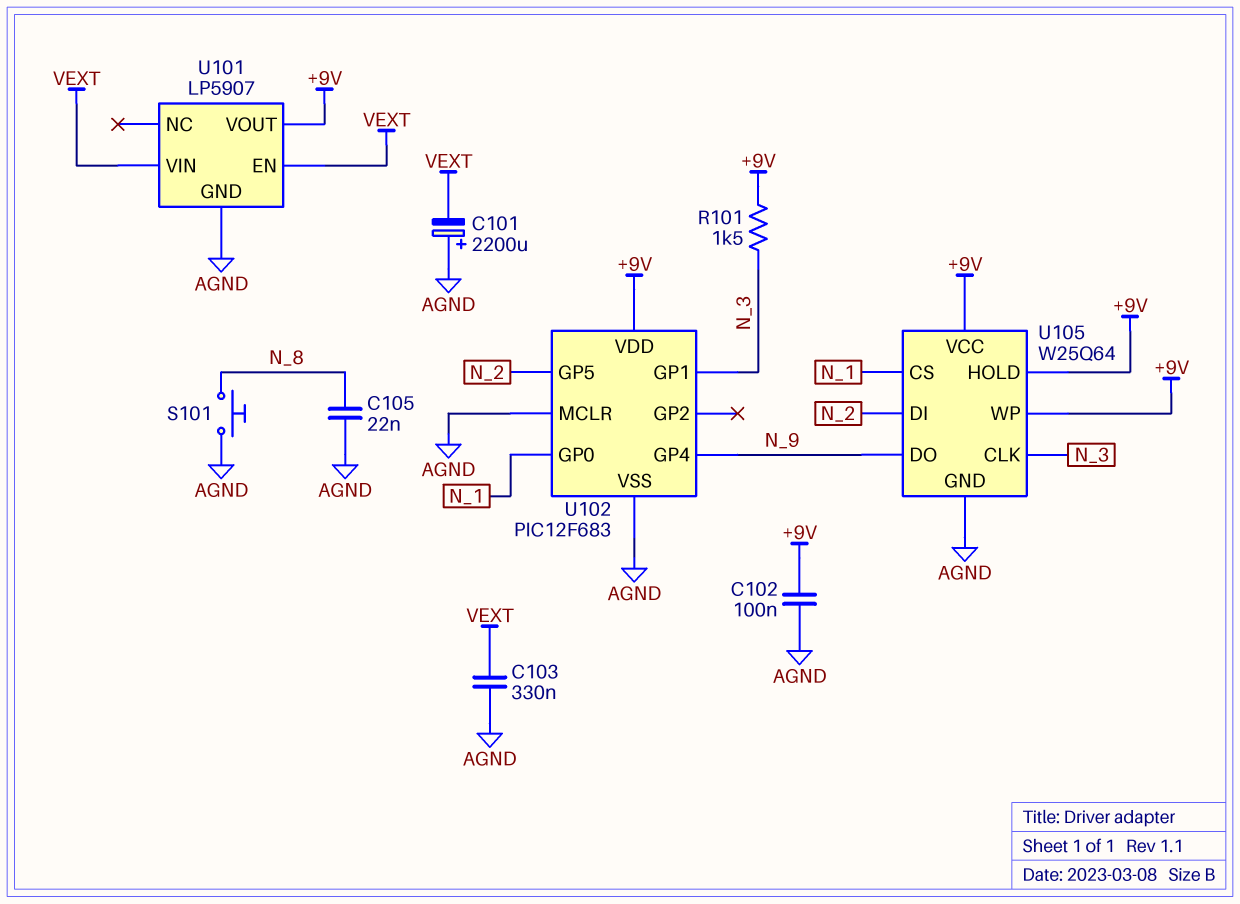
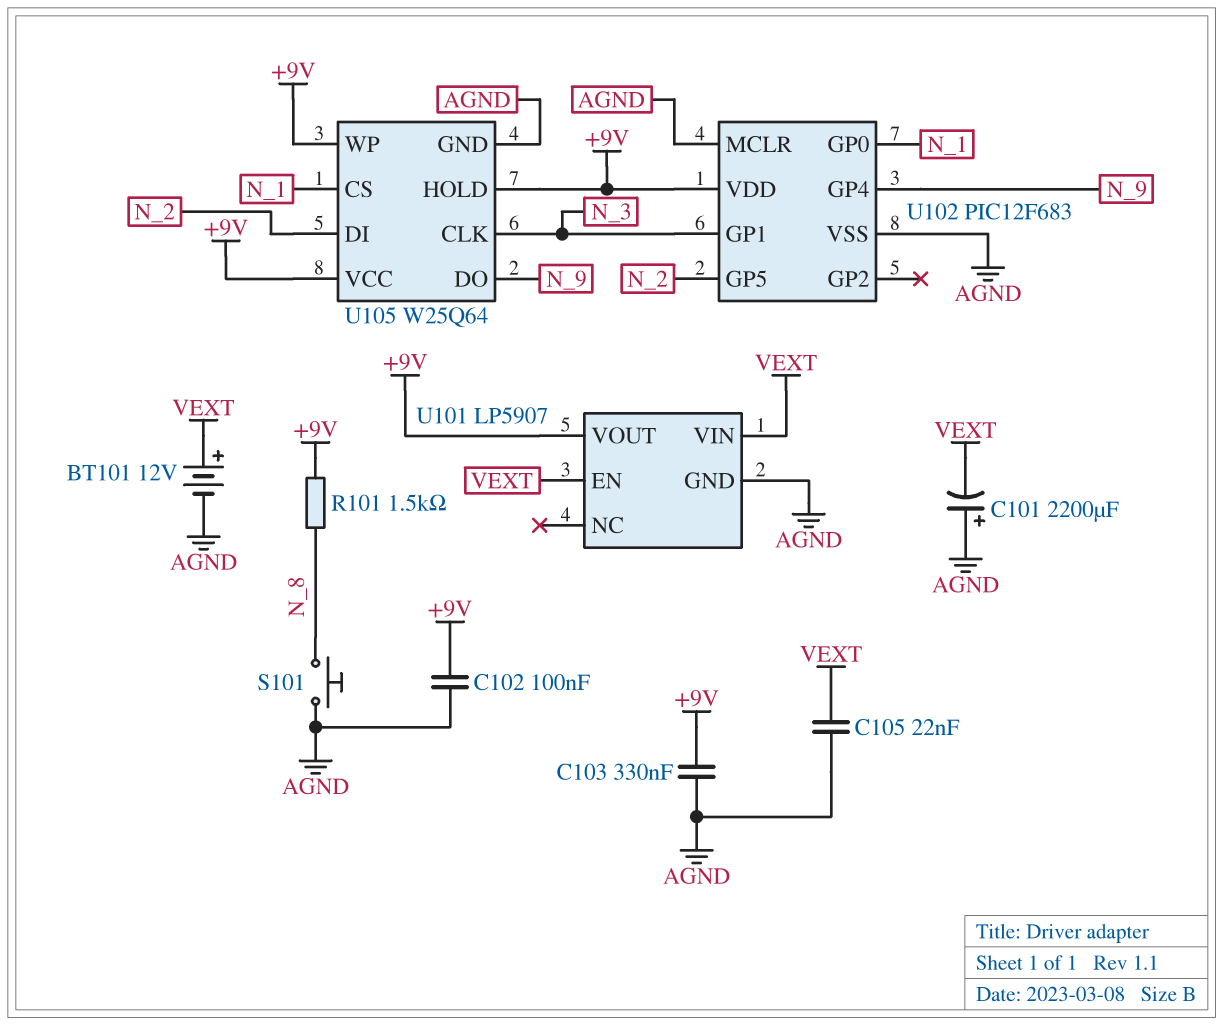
BT101: none -> 12V (plus VEXT, minus AGND)
C103: 330nF (AGND, VEXT) -> 330nF (+9V, AGND)
C105: 22nF (AGND, N_8) -> 22nF (AGND, VEXT)
R101: 1.5k (+9V, N_3) -> 1.5k (+9V, N_8)

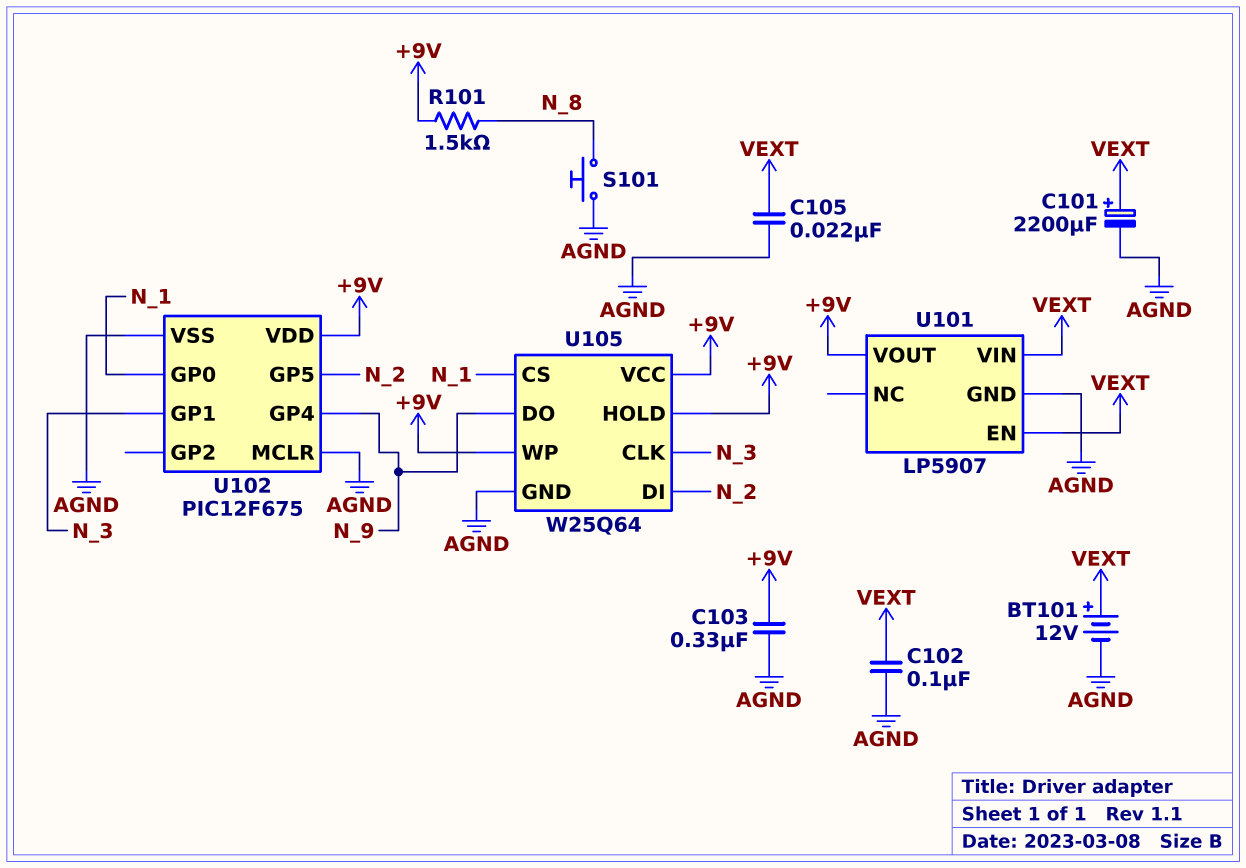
C101: 2200uF (plus AGND, minus VEXT) -> 2200uF (plus VEXT, minus AGND)
C102: 100nF (+9V, AGND) -> 100nF (AGND, VEXT)
U102: PIC12F683 -> PIC12F675

